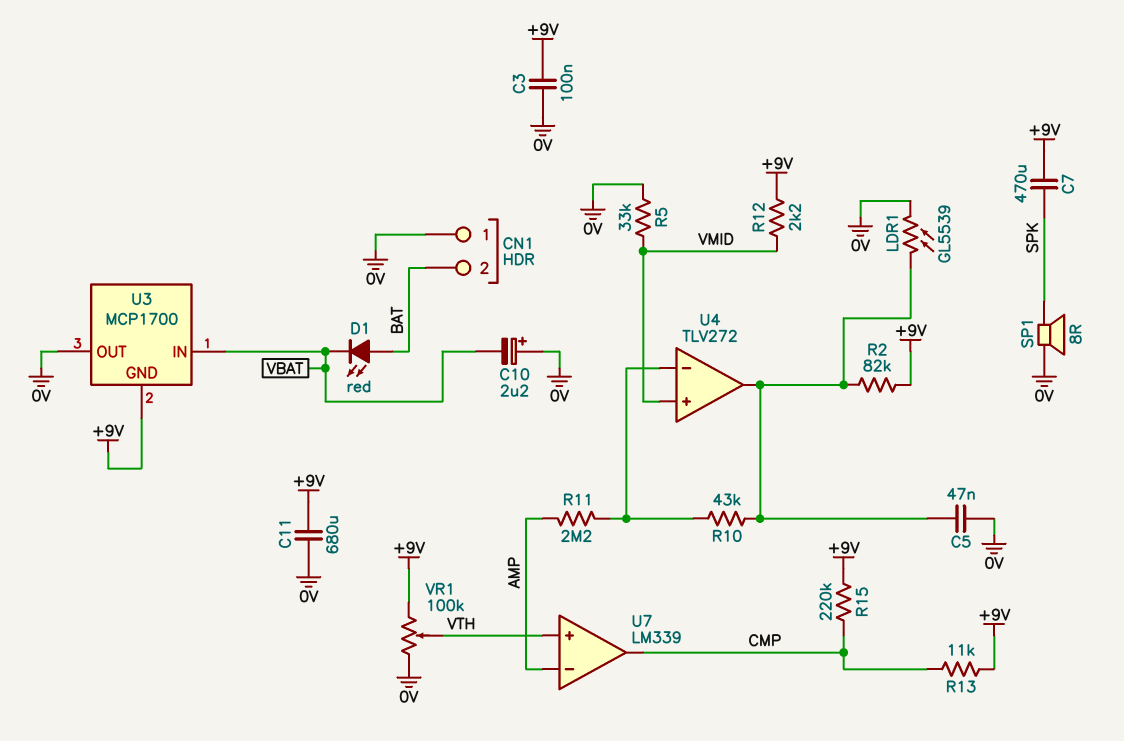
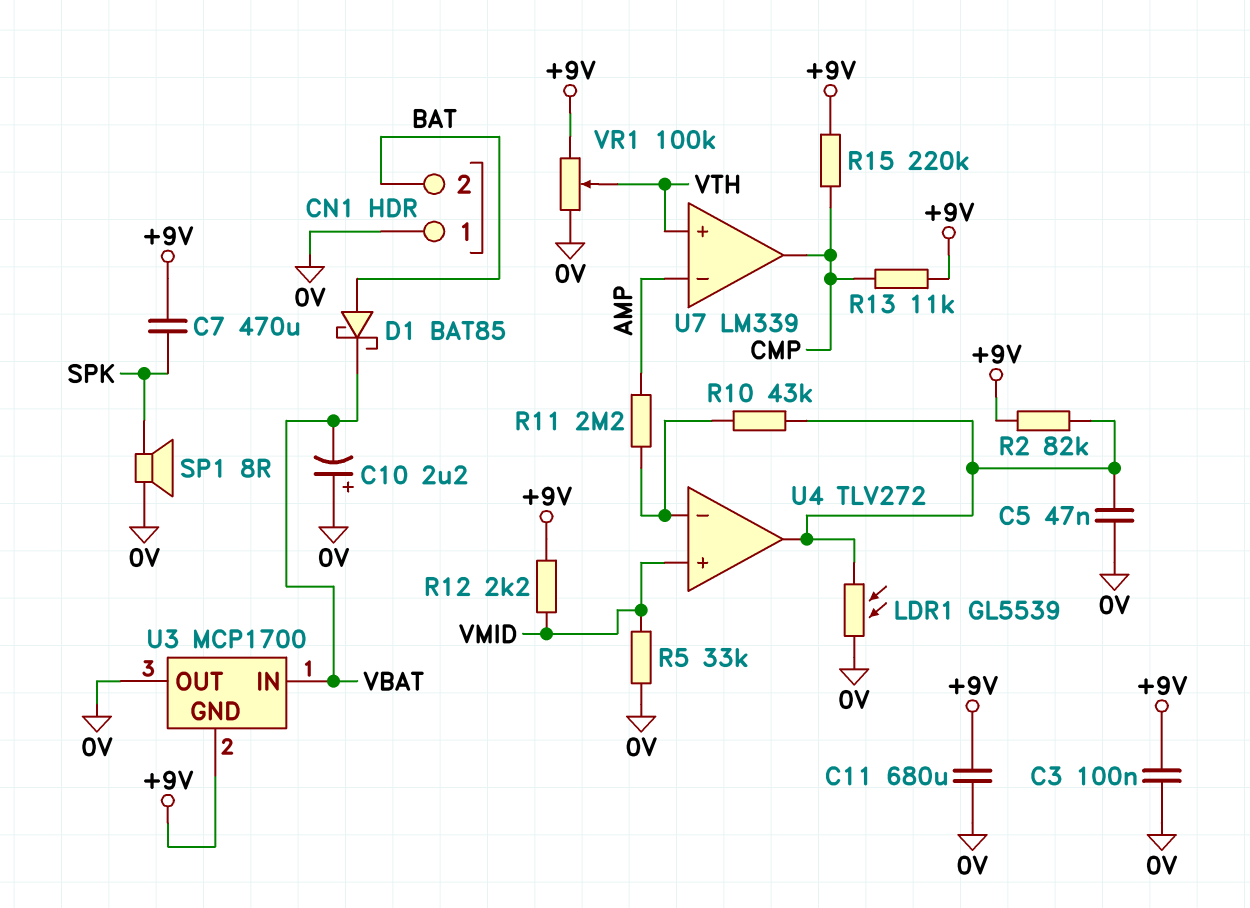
D1: LED red (A BAT, K VBAT) -> schottky BAT85 (A BAT, K VBAT)

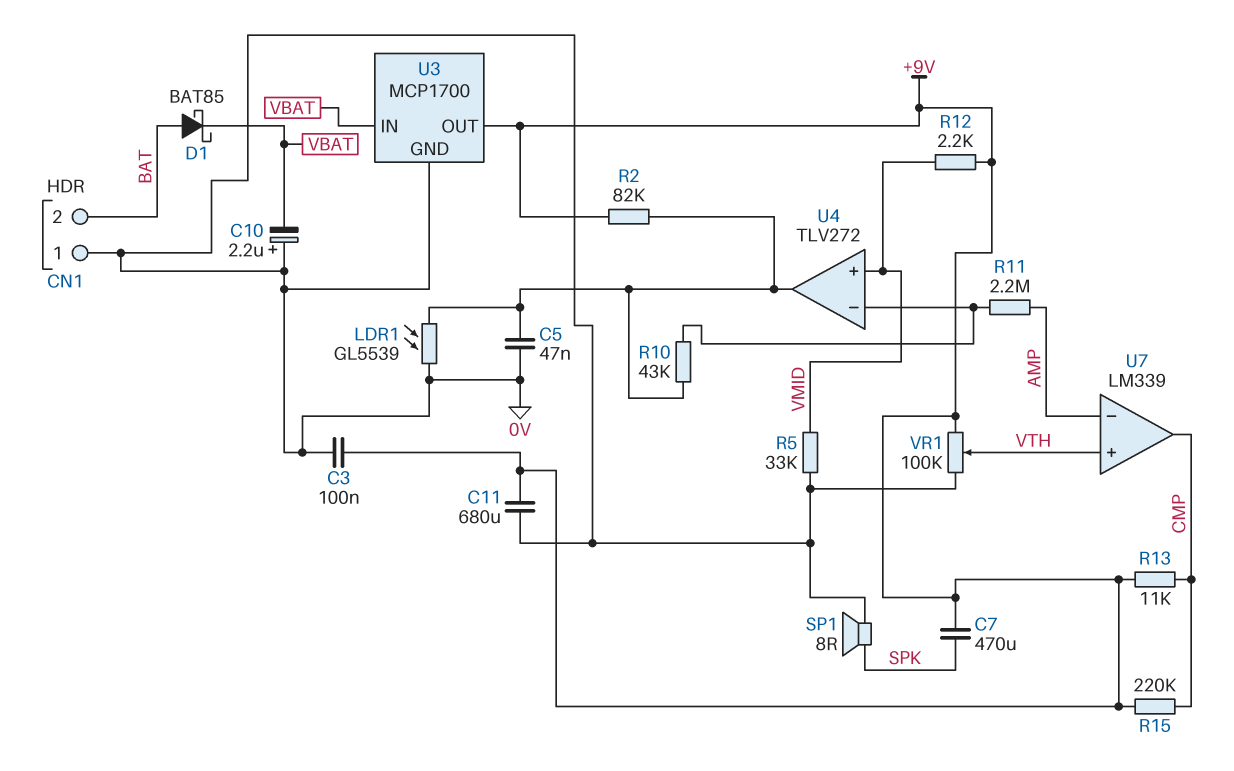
U3 pin GND: +9V -> 0V
U3 pin OUT: 0V -> +9V

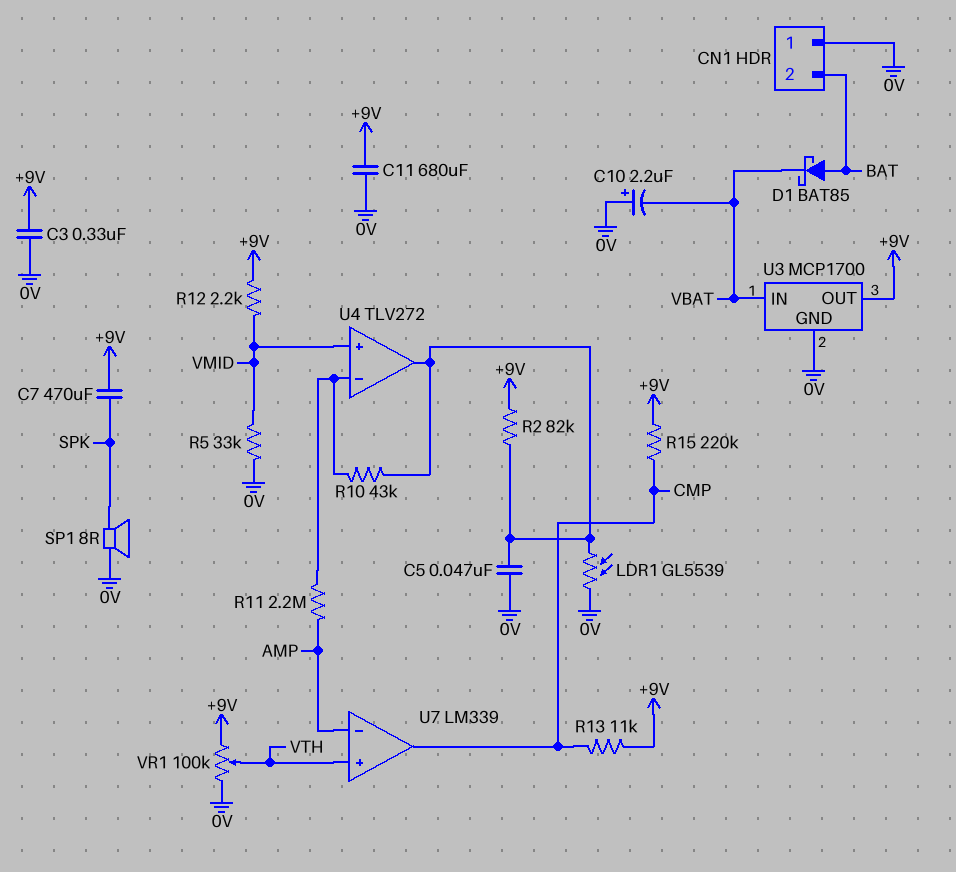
C3: 100nF (+9V, 0V) -> 330nF (+9V, 0V)

